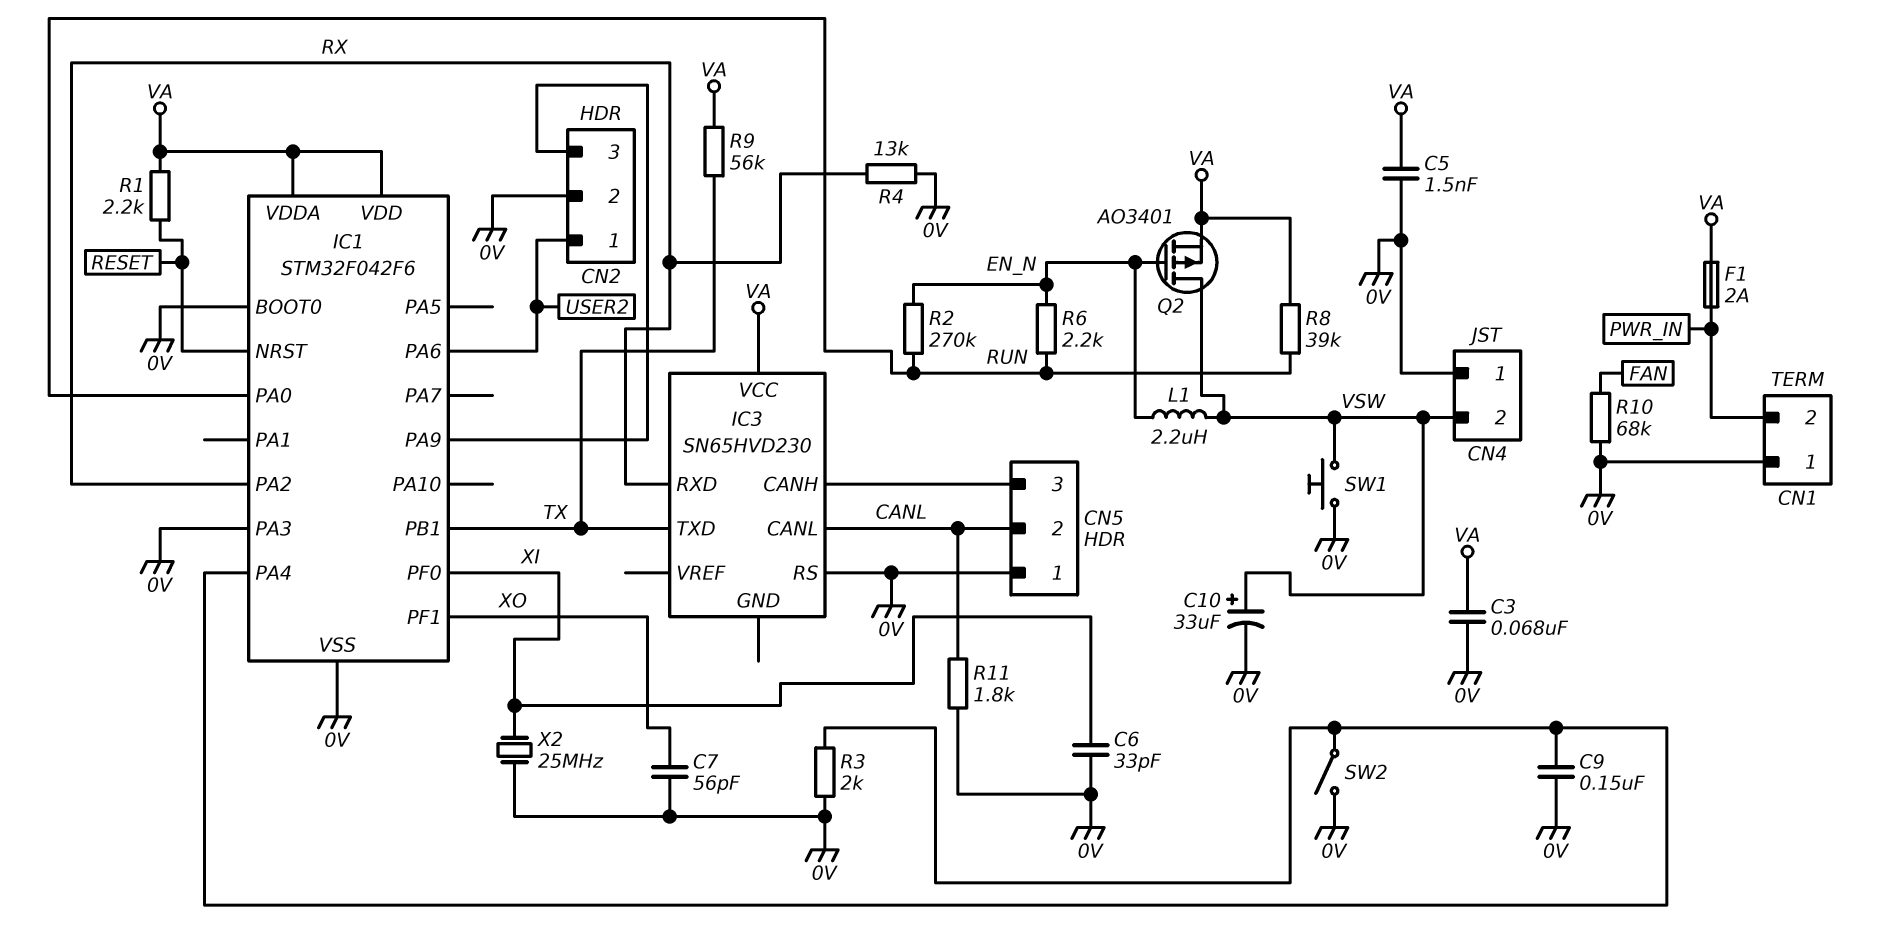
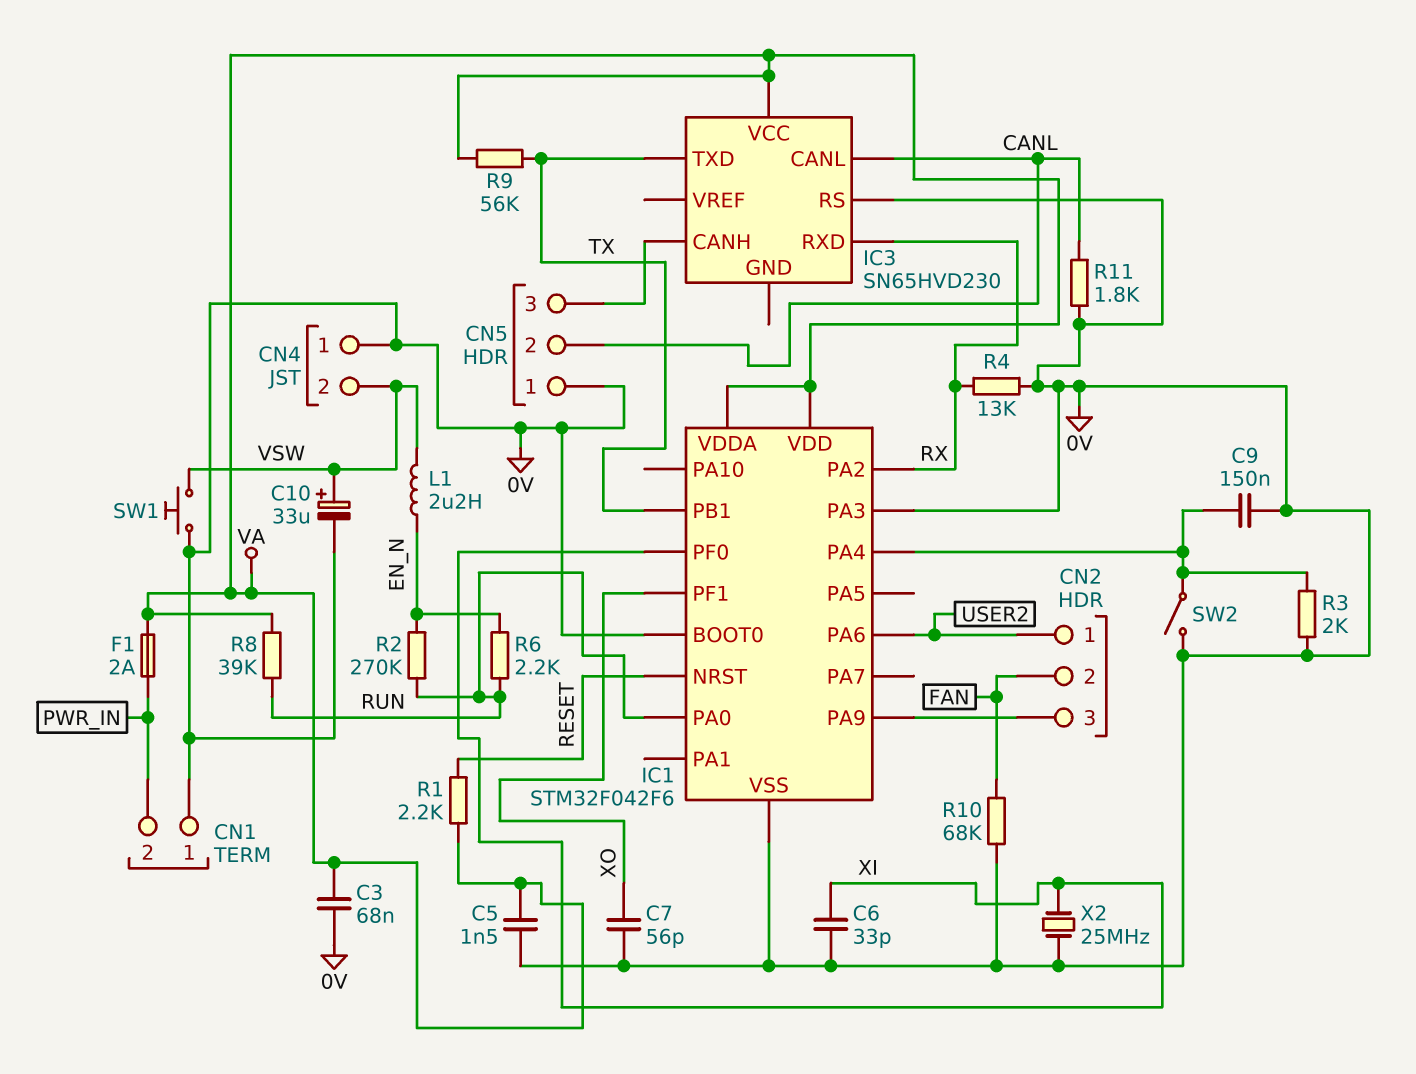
CN2 pin 2: 0V -> FAN
Q2: PMOS AO3401 (G EN_N, D VSW, S VA) -> none

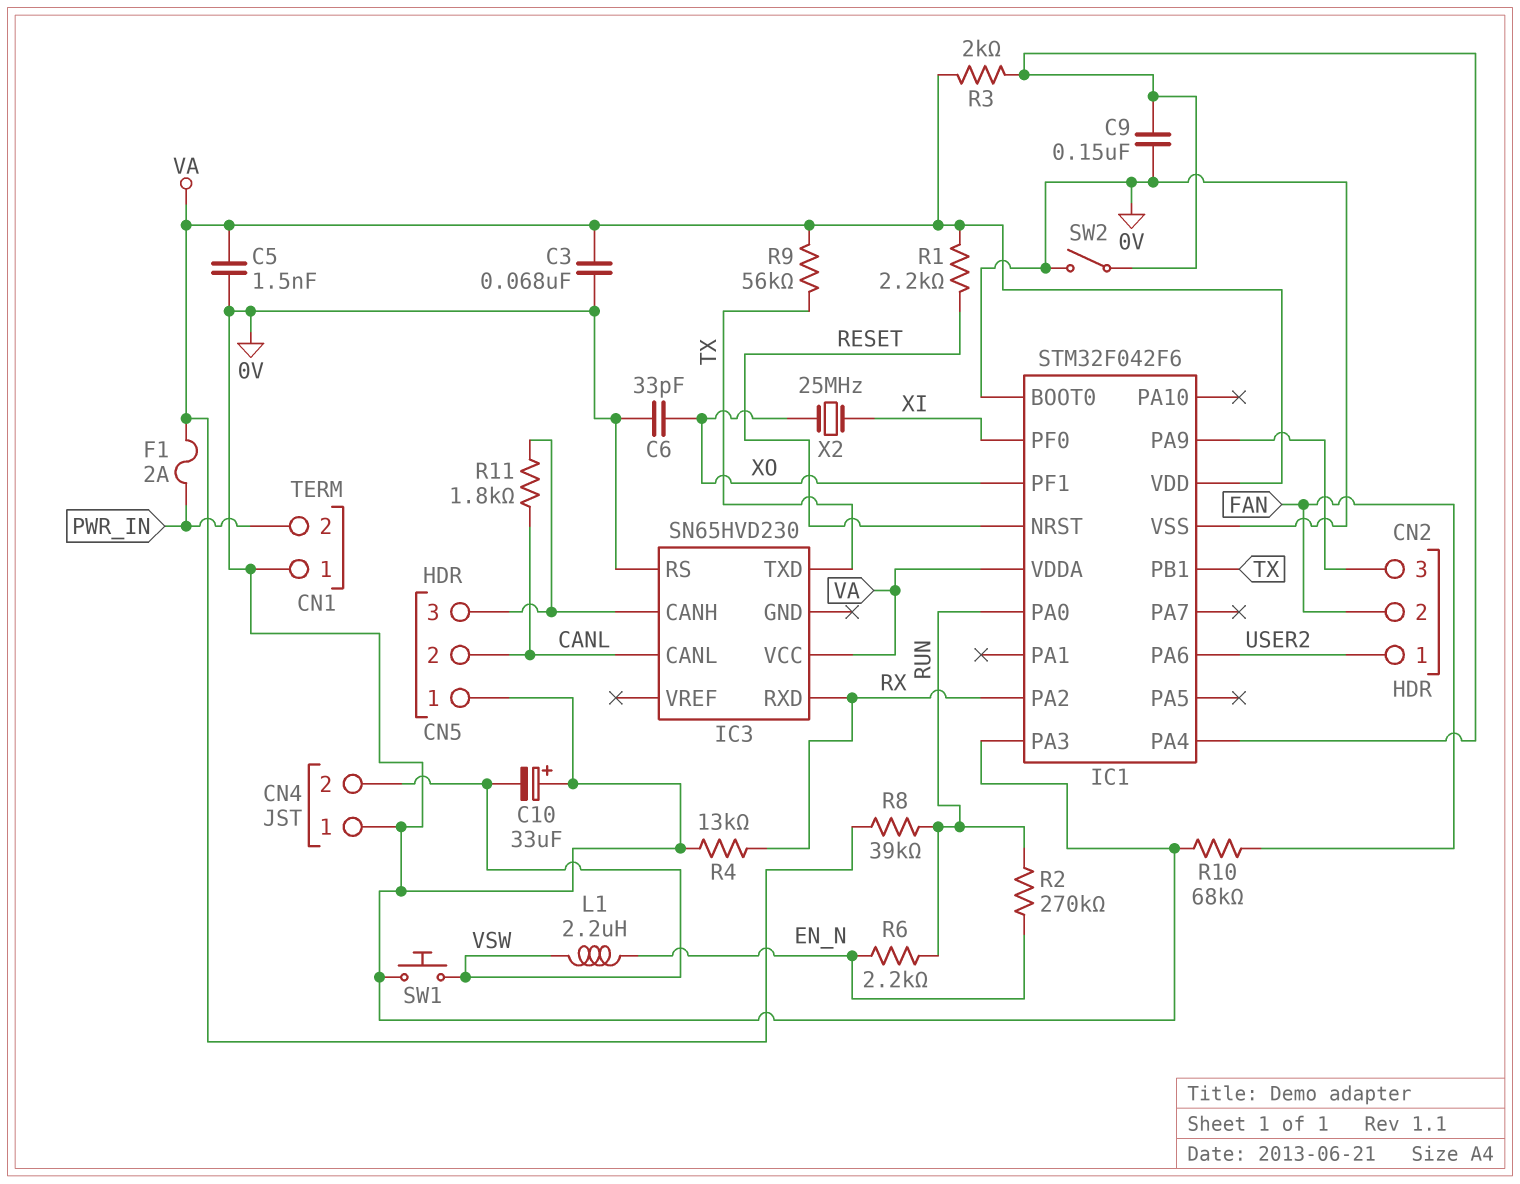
C6: 33pF (0V, XI) -> 33pF (0V, XO)
C7: 56pF (0V, XO) -> none
C10: 33uF (plus VSW, minus 0V) -> 33uF (plus 0V, minus VSW)
R3: 2k (0V, IC1/PA4) -> 2k (IC1/PA4, VA)
R11: 1.8k (0V, CANL) -> 1.8k (CANL, CN5/3)
X2: 25MHz (0V, XI) -> 25MHz (XI, XO)

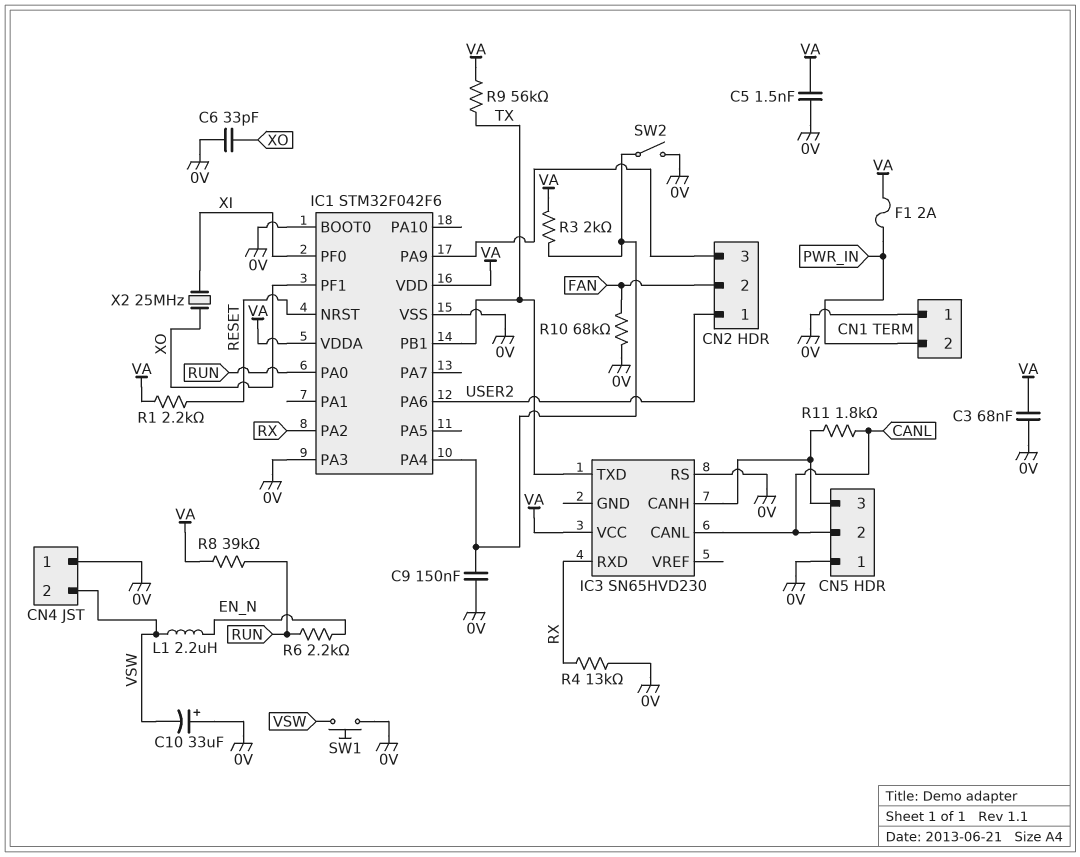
R2: 270k (EN_N, RUN) -> none

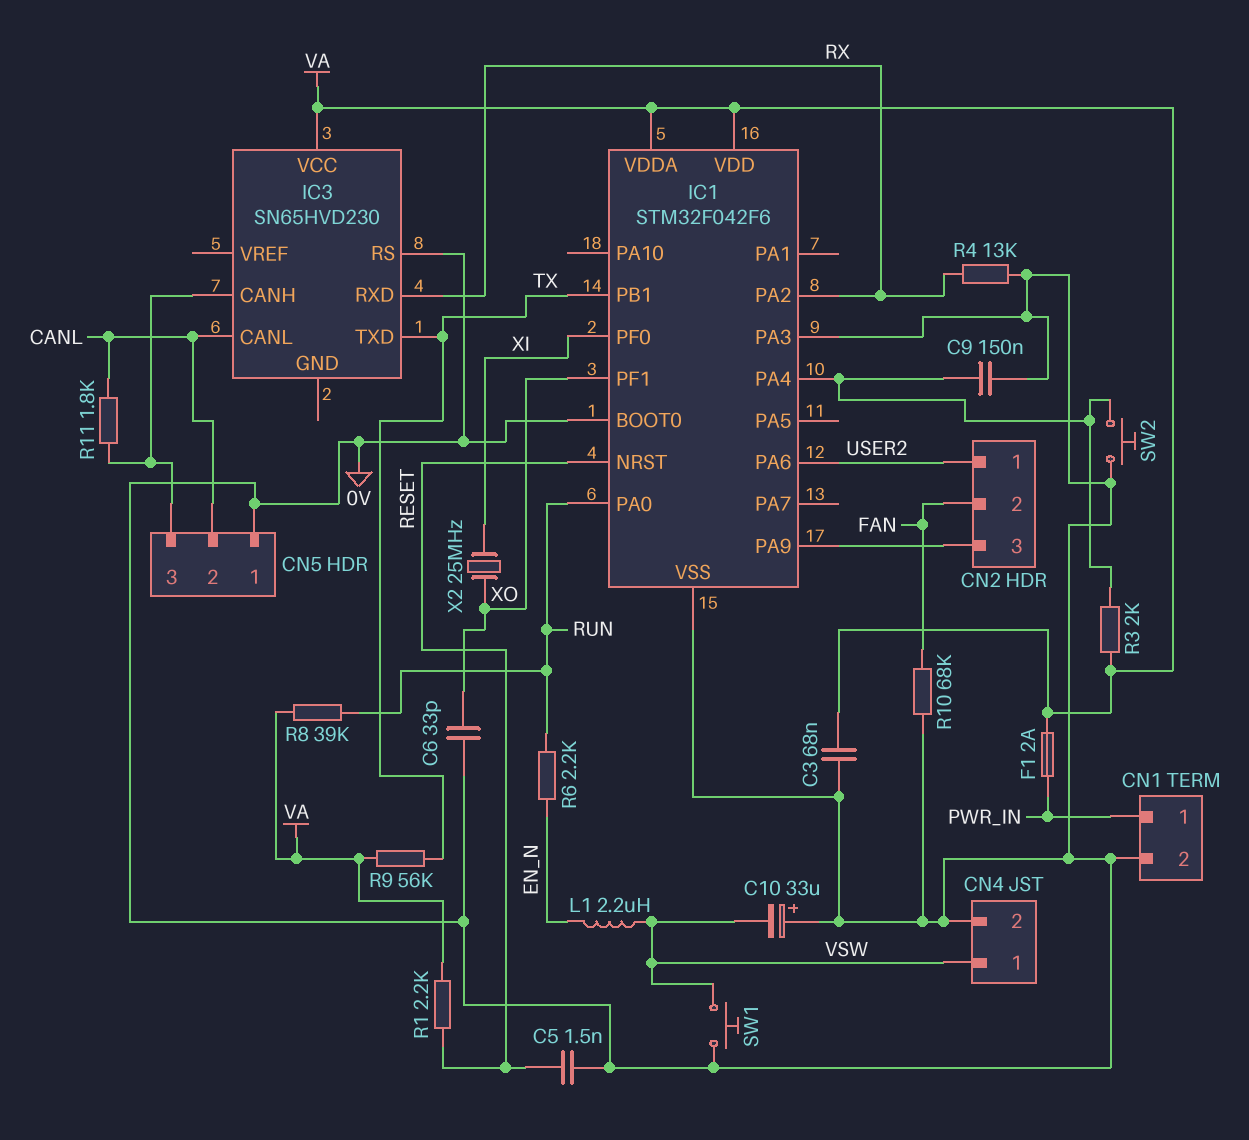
C5: 1.5nF (0V, VA) -> 1.5nF (0V, RESET)
CN1 pin 1: 0V -> PWR_IN
CN1 pin 2: PWR_IN -> 0V
CN4 pin 1: 0V -> VSW
CN4 pin 2: VSW -> 0V
SW2: switch (0V, IC1/PA4) -> button (0V, IC1/PA4)

